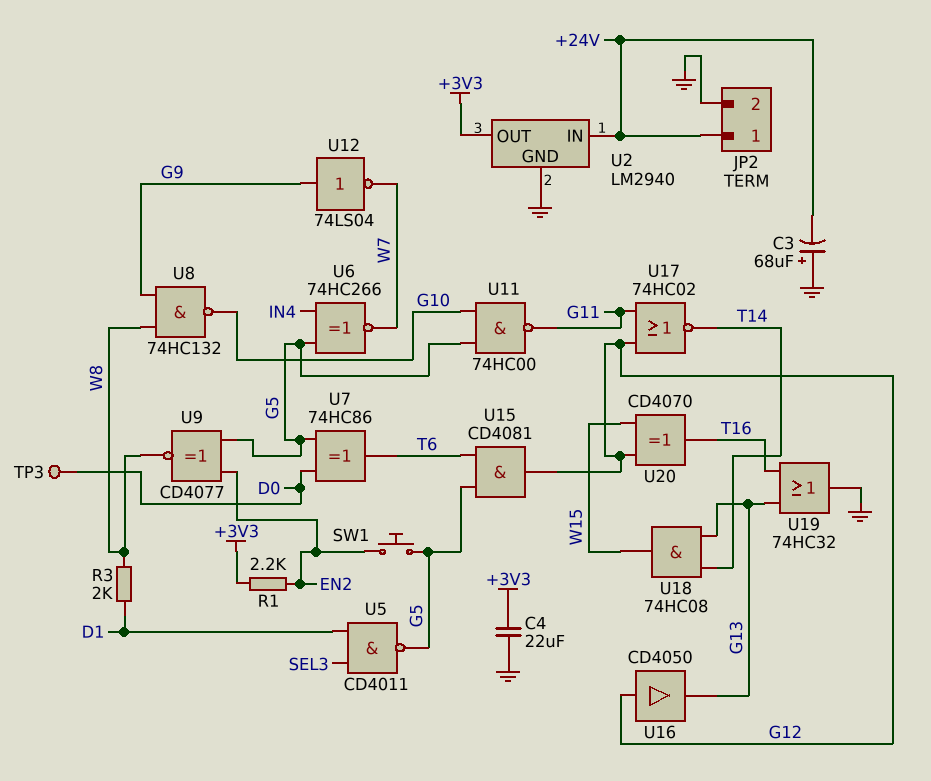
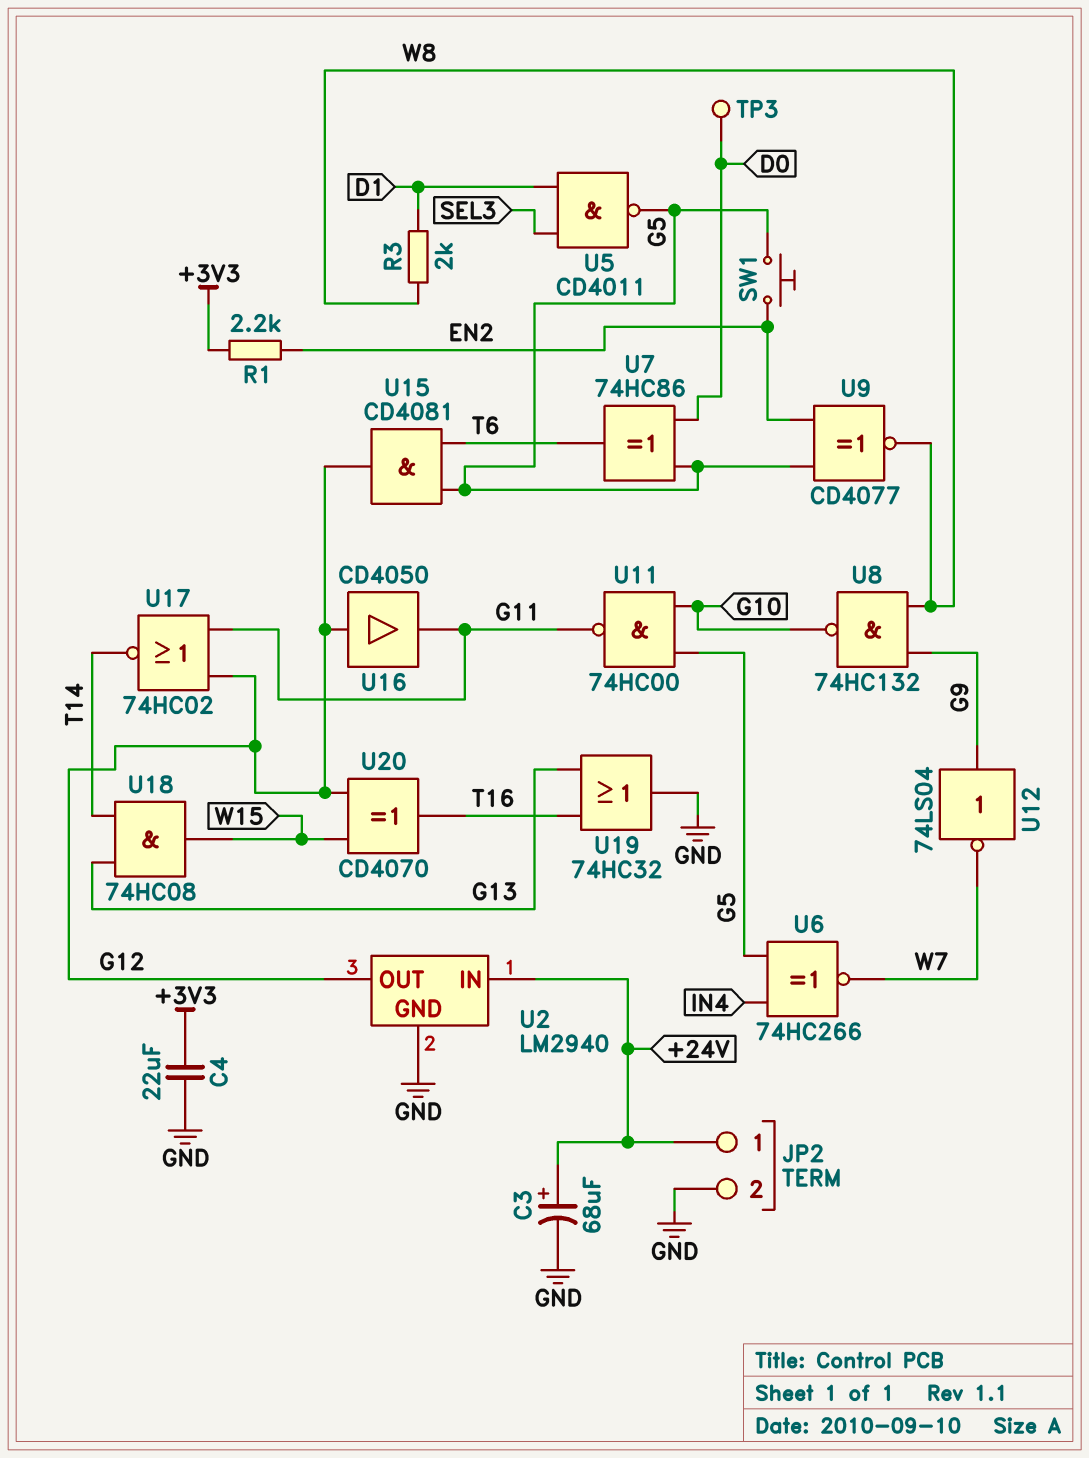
C3: 68uF (plus GND, minus +24V) -> 68uF (plus +24V, minus GND)
U2 pin OUT: +3V3 -> G12
U16: buffer CD4050 (in G12, out G13) -> buffer CD4050 (in G12, out G11)

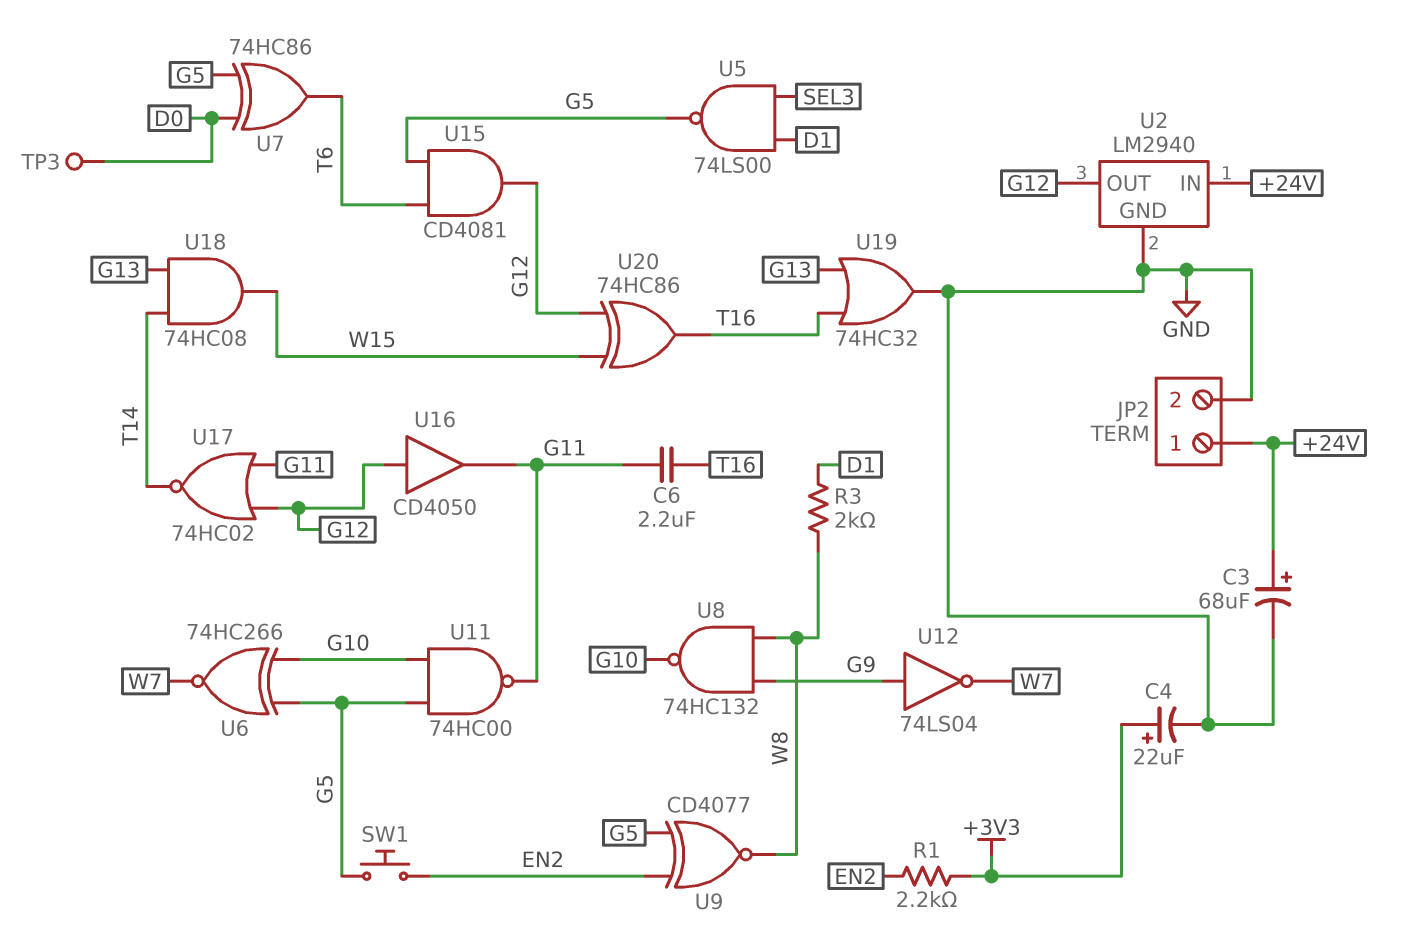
C4: 22uF (+3V3, GND) -> 22uF (plus +3V3, minus GND)
C6: none -> 2.2uF (G11, T16)
U5: NAND CD4011 (in D1, in SEL3, out G5) -> NAND 74LS00 (in D1, in SEL3, out G5)
U6: XNOR 74HC266 (in G5, in IN4, out W7) -> XNOR 74HC266 (in G5, in G10, out W7)
U20: XOR CD4070 (in G12, in W15, out T16) -> XOR 74HC86 (in G12, in W15, out T16)

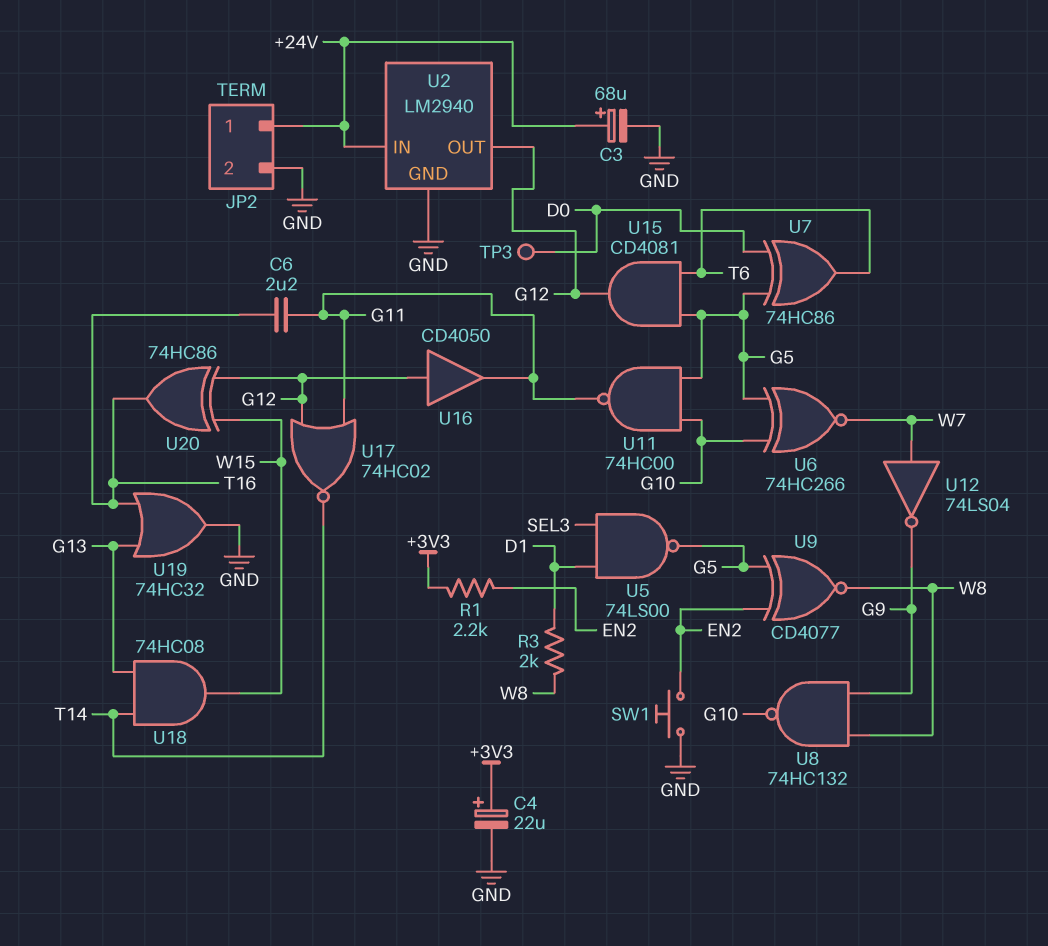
SW1: button (EN2, G5) -> button (EN2, GND)
U12: NOT 74LS04 (in G9, out W7) -> NOT 74LS04 (in W7, out G9)

